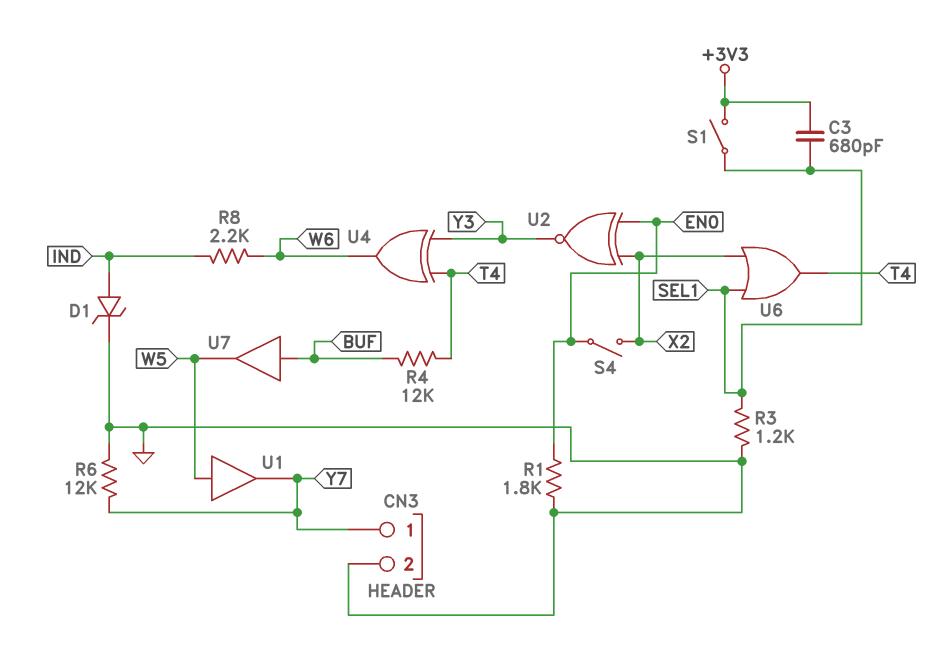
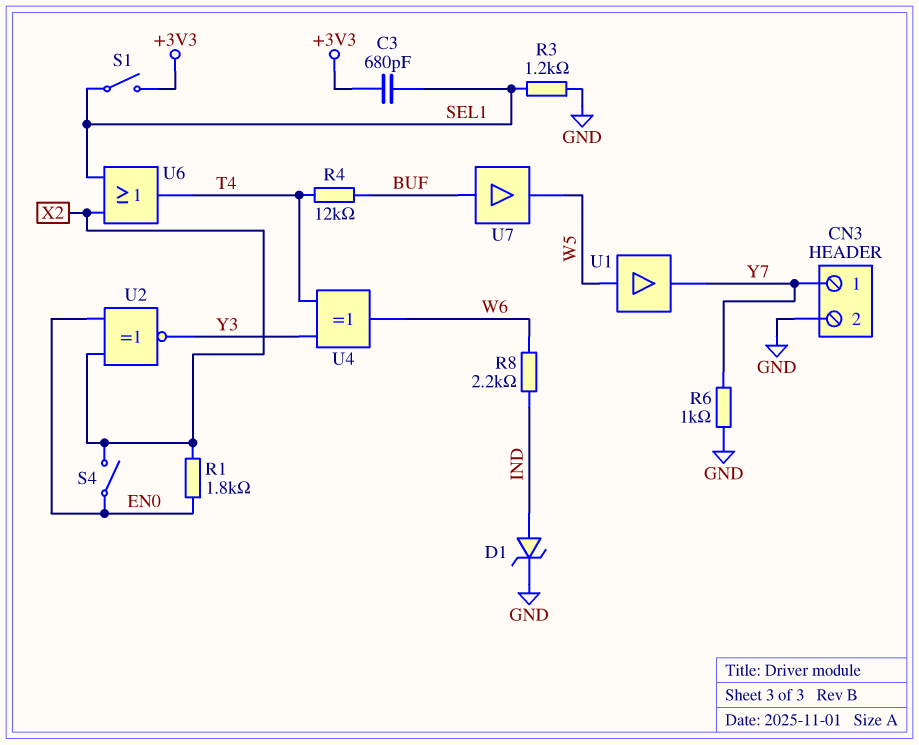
R1: 1.8k (EN0, GND) -> 1.8k (EN0, X2)
R6: 12k (GND, Y7) -> 1k (GND, Y7)

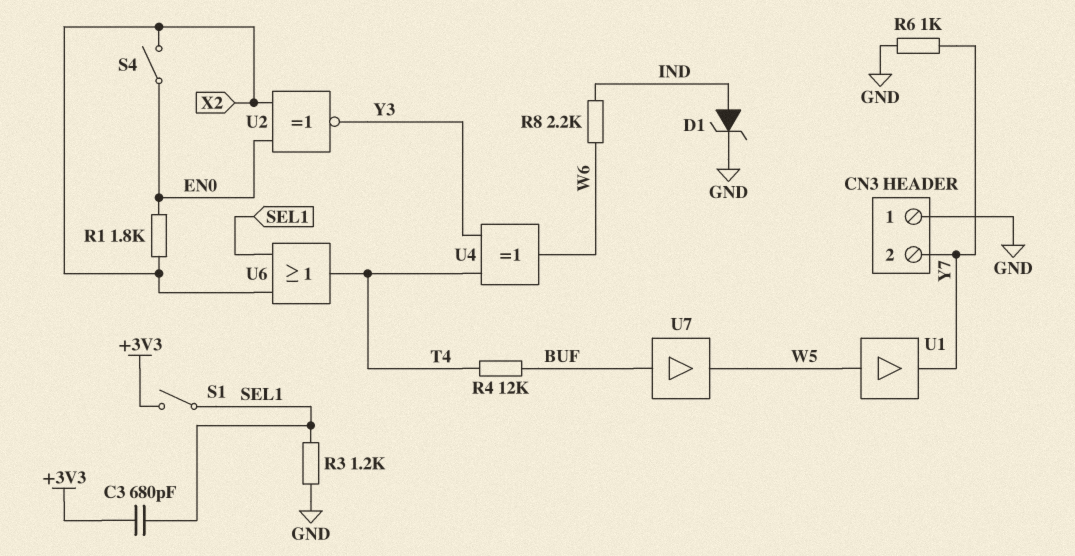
CN3 pin 1: Y7 -> GND
CN3 pin 2: GND -> Y7

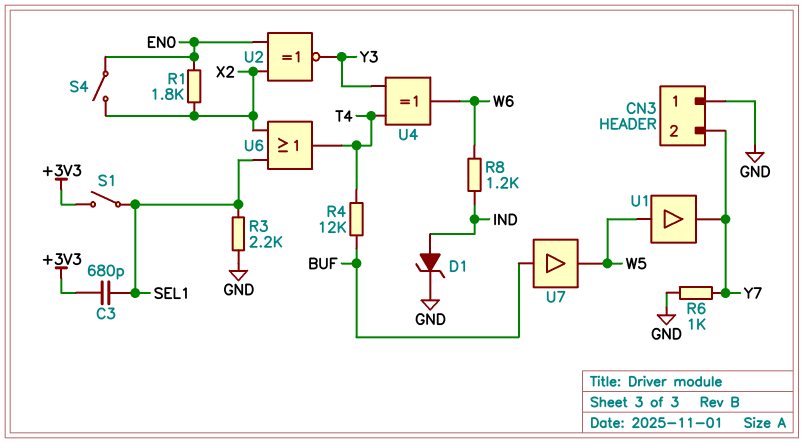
R3: 1.2k (GND, SEL1) -> 2.2k (GND, SEL1)
R8: 2.2k (IND, W6) -> 1.2k (IND, W6)

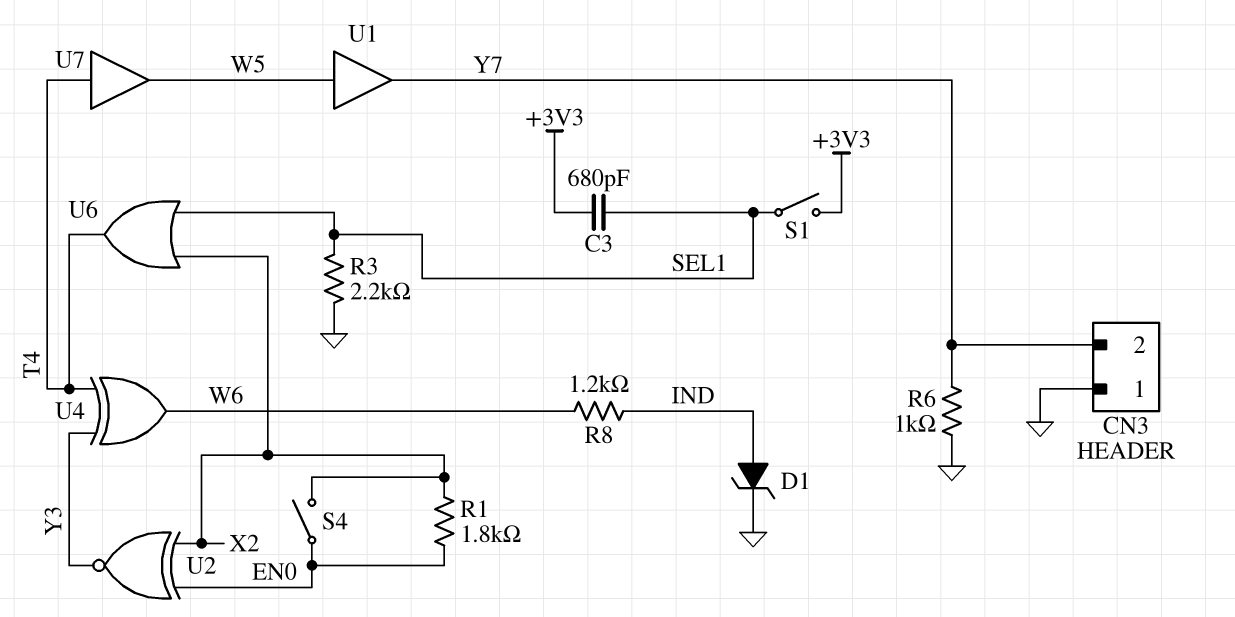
R4: 12k (BUF, T4) -> none
U7: buffer (in BUF, out W5) -> buffer (in T4, out W5)

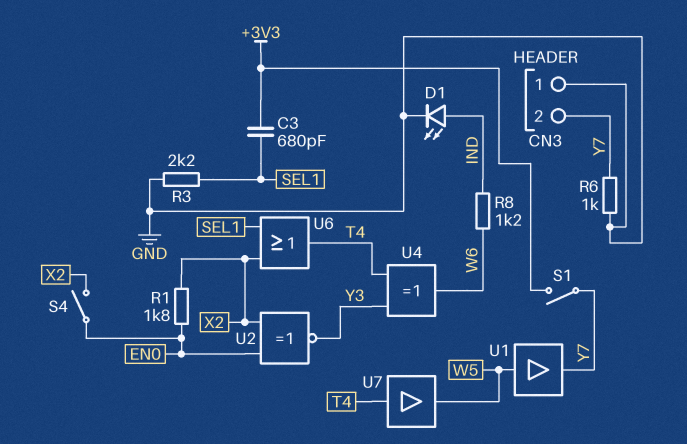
D1: zener (A IND, K GND) -> LED (A IND, K GND)
S1: switch (+3V3, SEL1) -> switch (+3V3, Y7)

